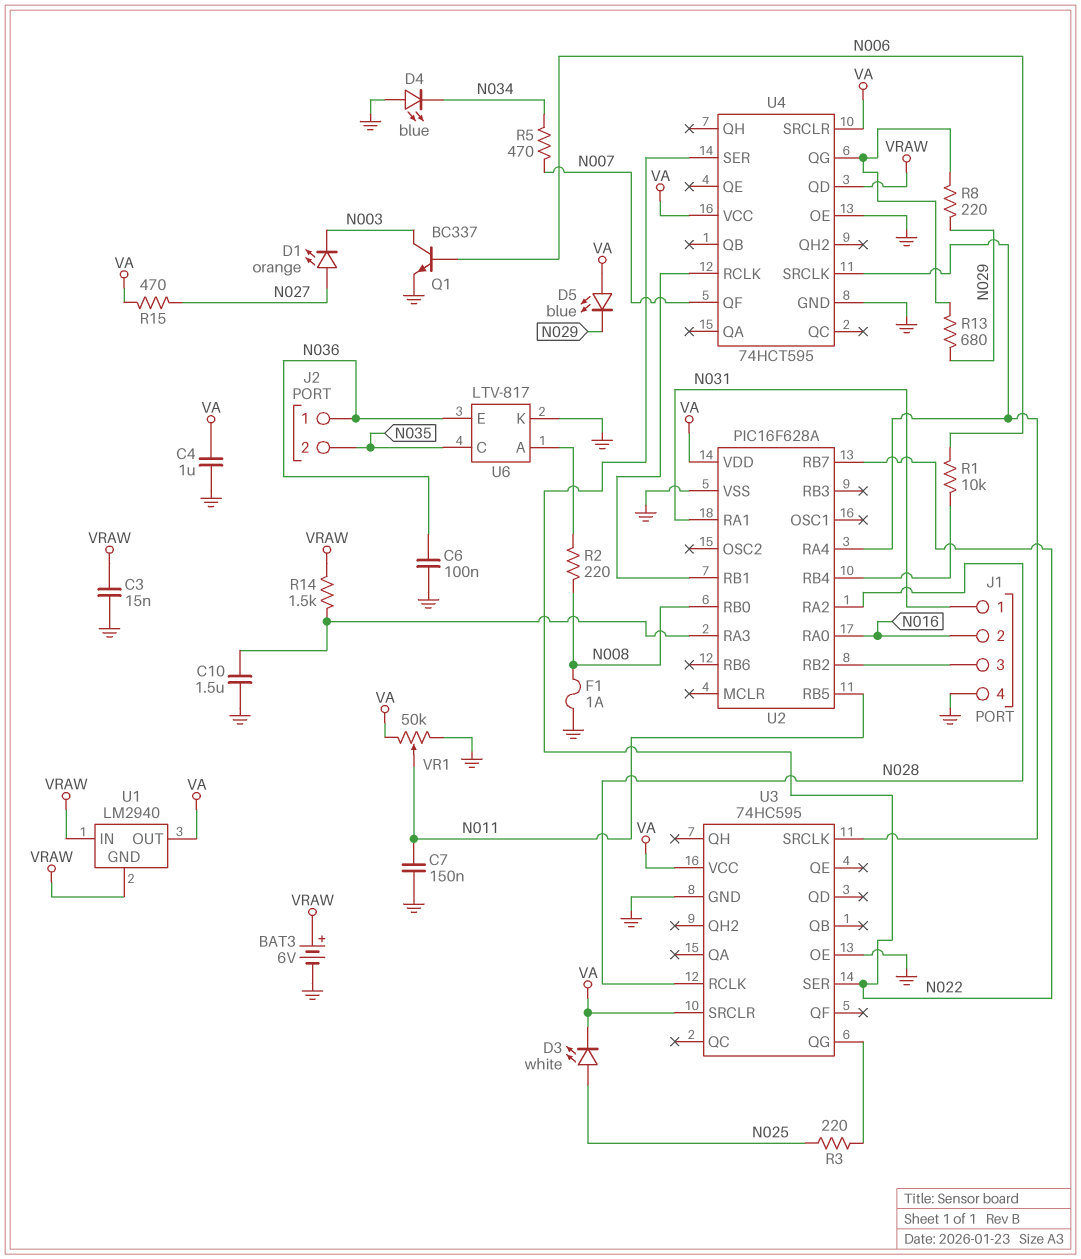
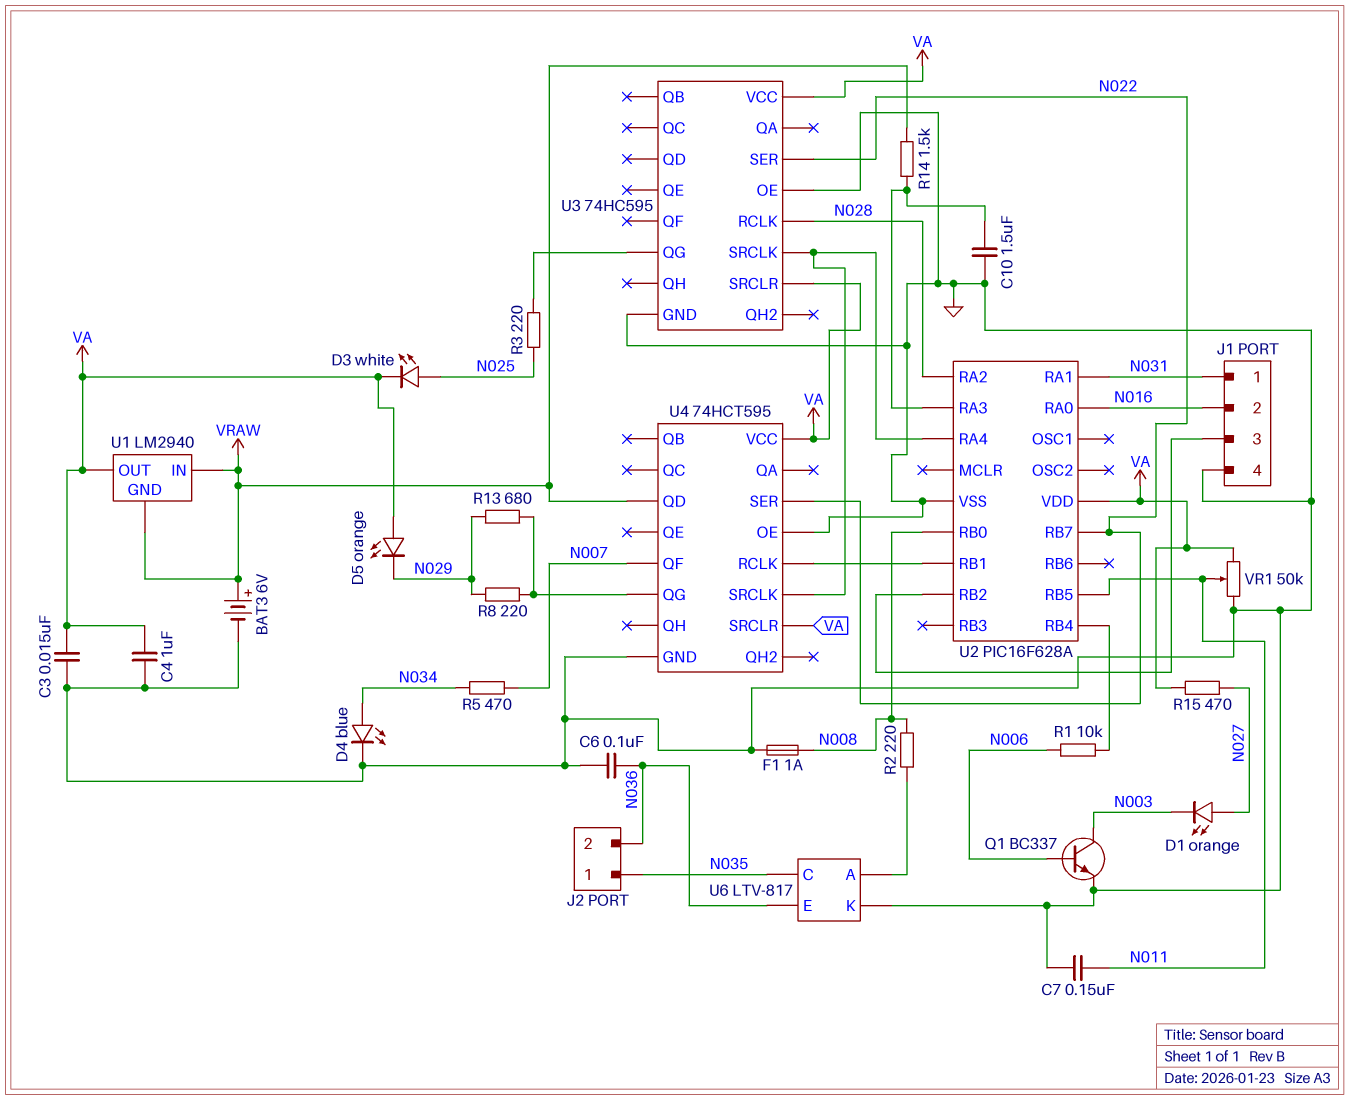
C3: 15nF (GND, VRAW) -> 15nF (GND, VA)
D4: LED blue (A GND, K N034) -> LED blue (A N034, K GND)
D5: LED blue (A VA, K N029) -> LED orange (A VA, K N029)
J2 pin 1: N036 -> N035
J2 pin 2: N035 -> N036

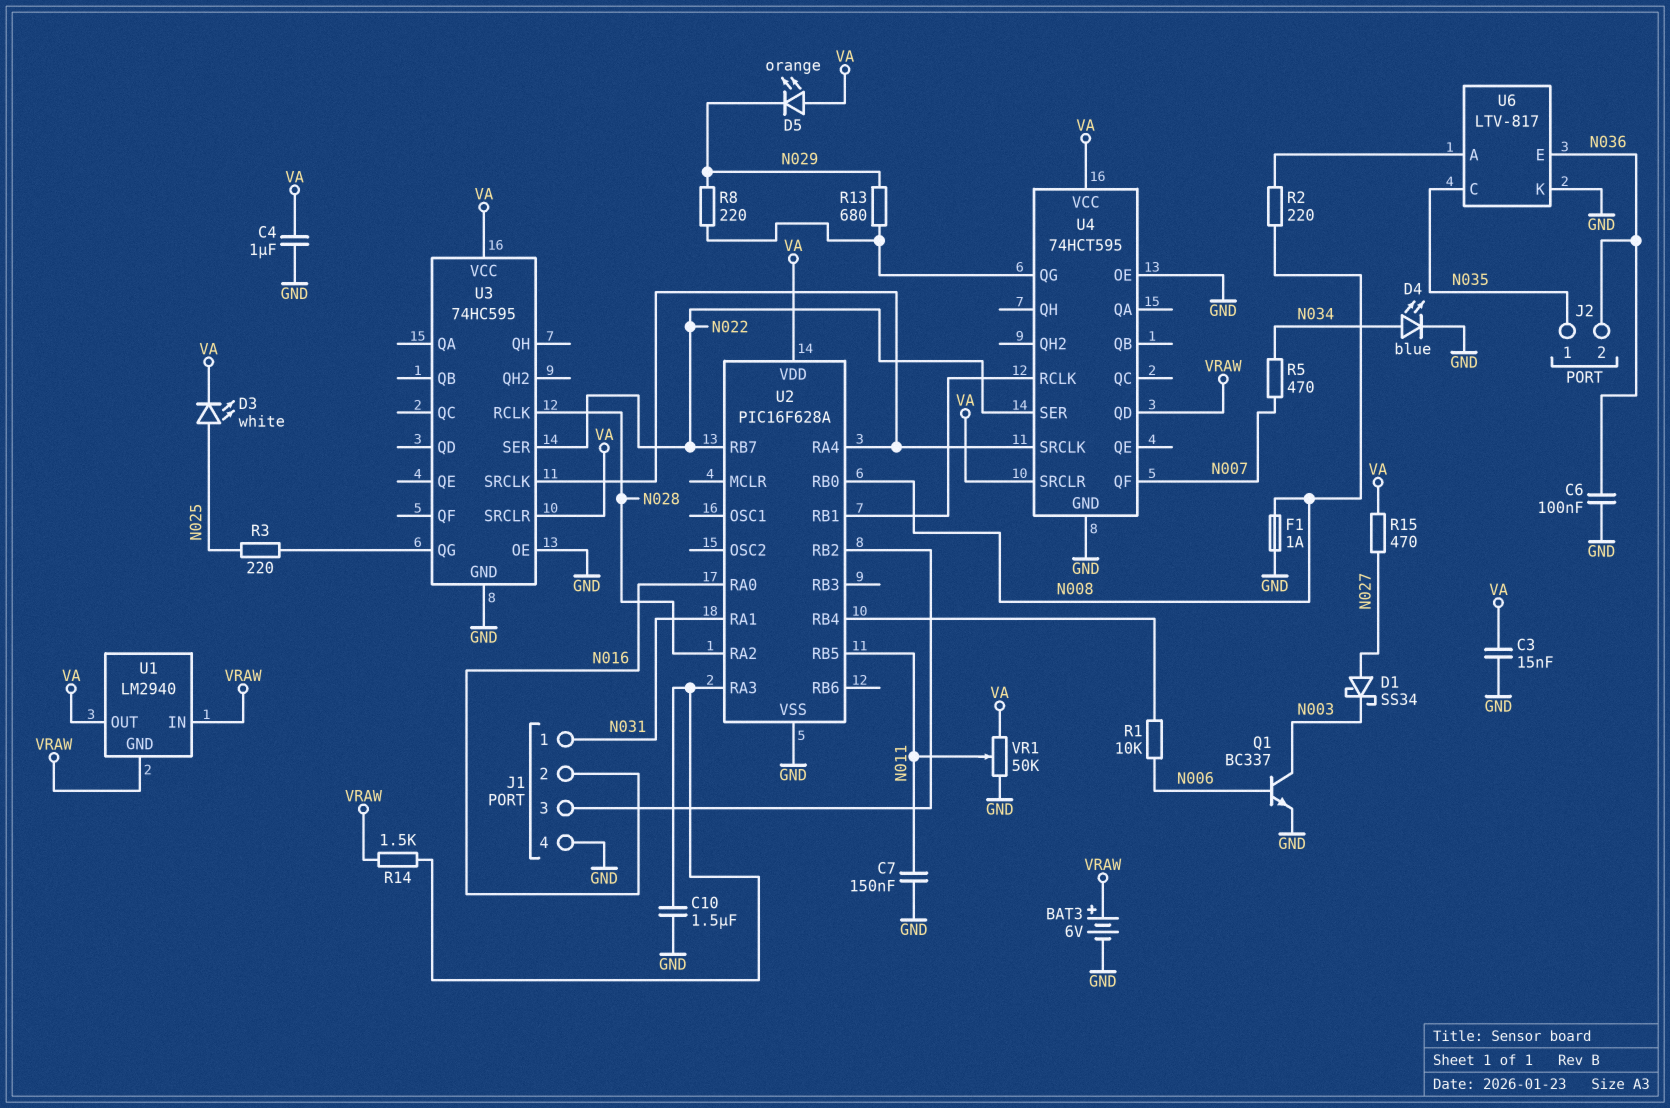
D1: LED orange (A N027, K N003) -> schottky SS34 (A N027, K N003)

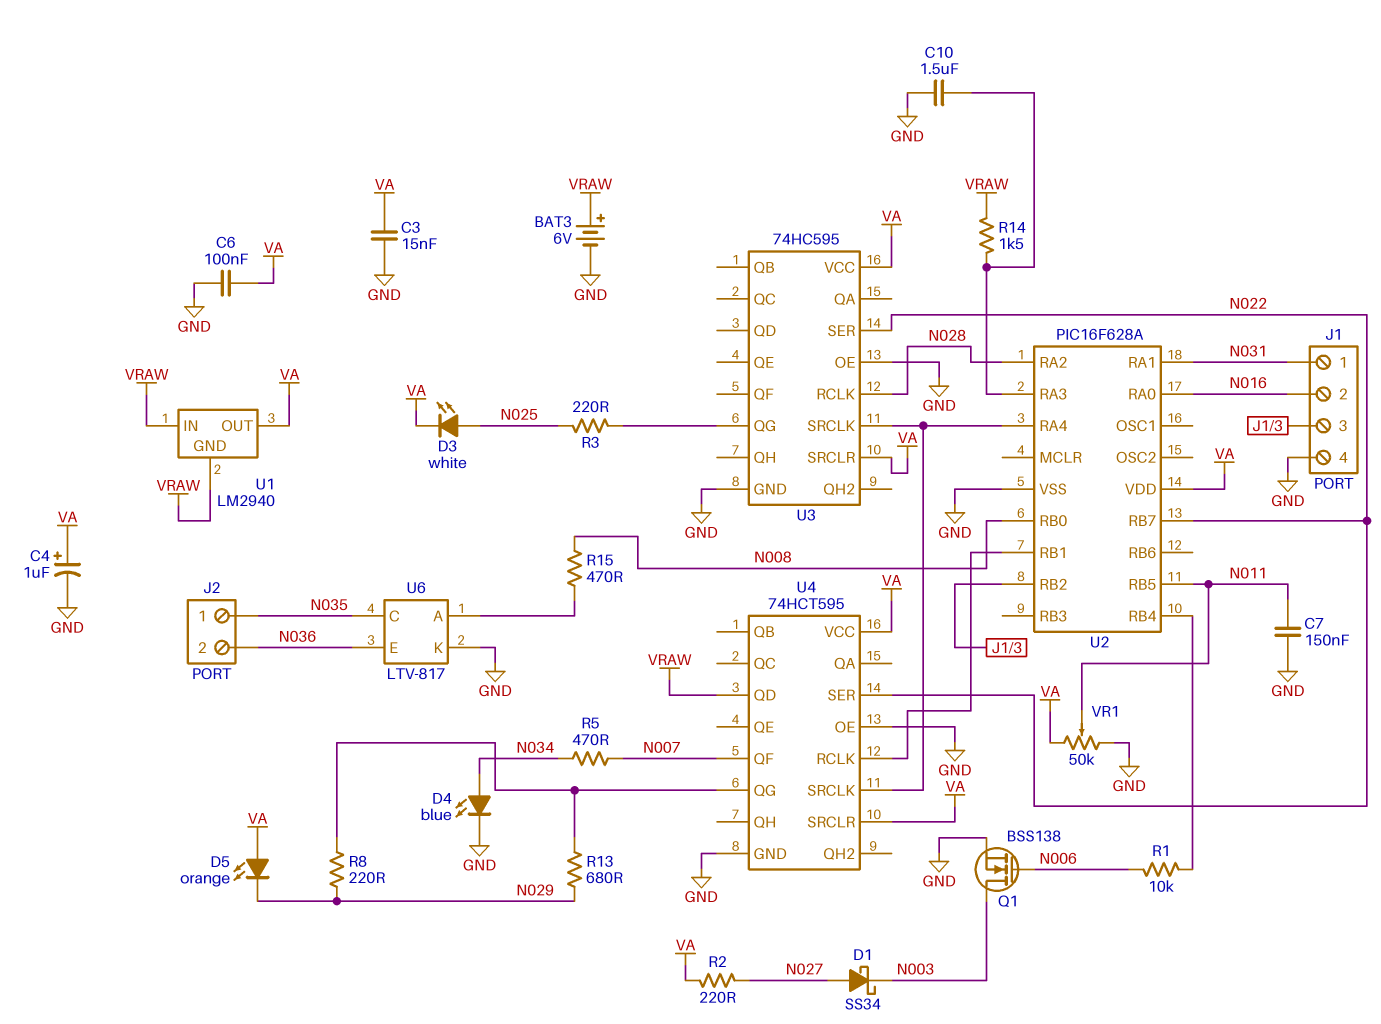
C4: 1uF (GND, VA) -> 1uF (plus VA, minus GND)
C6: 100nF (GND, N036) -> 100nF (GND, VA)
F1: 1A (GND, N008) -> none
Q1: NPN BC337 (B N006, C N003, E GND) -> NMOS BSS138 (G N006, D N003, S GND)
R2: 220 (N008, U6/A) -> 220 (N027, VA)
R15: 470 (N027, VA) -> 470 (N008, U6/A)

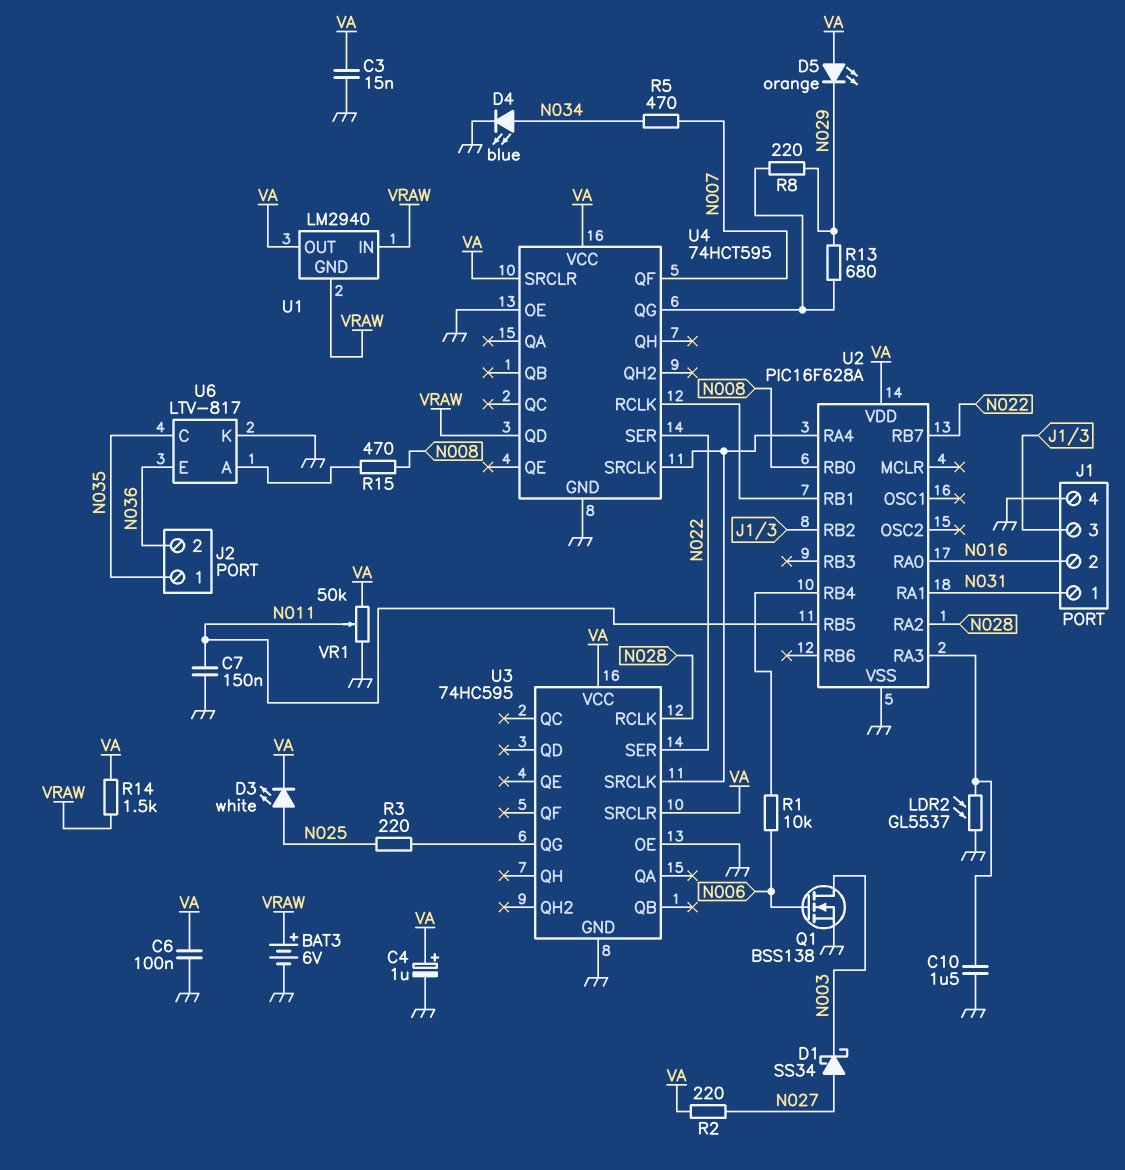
LDR2: none -> GL5537 (GND, U2/RA3)
R14: 1.5k (U2/RA3, VRAW) -> 1.5k (VA, VRAW)

